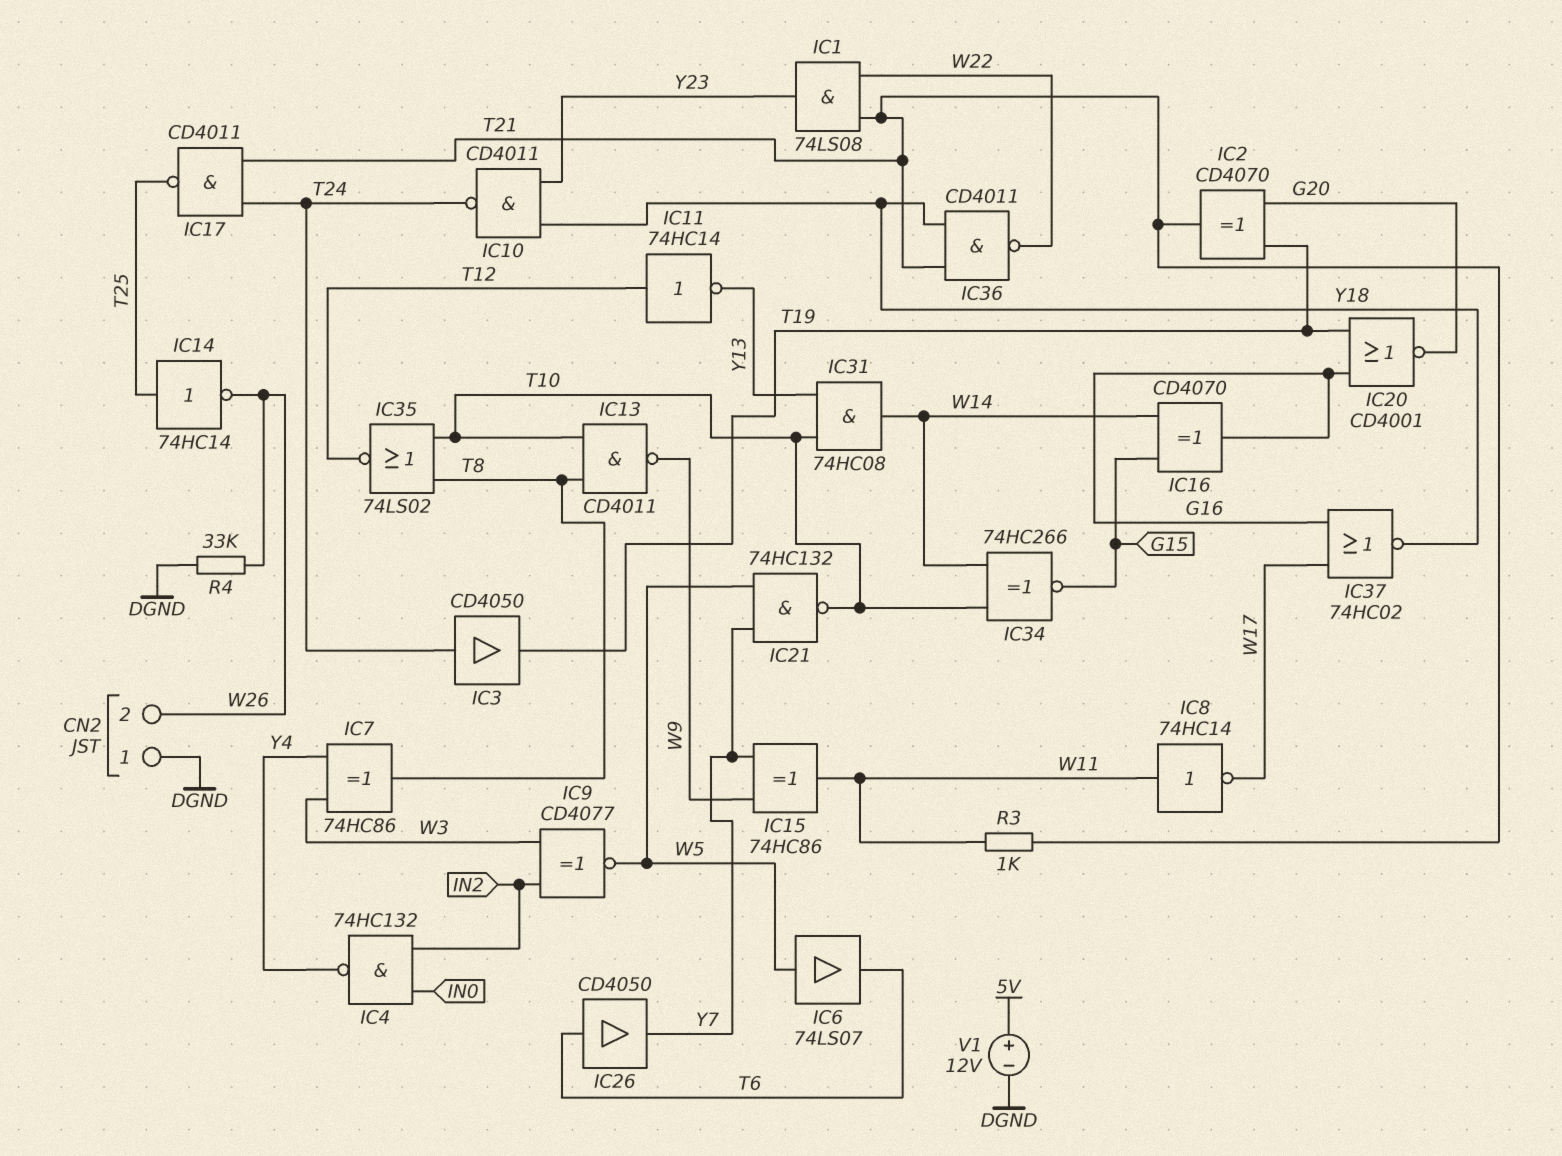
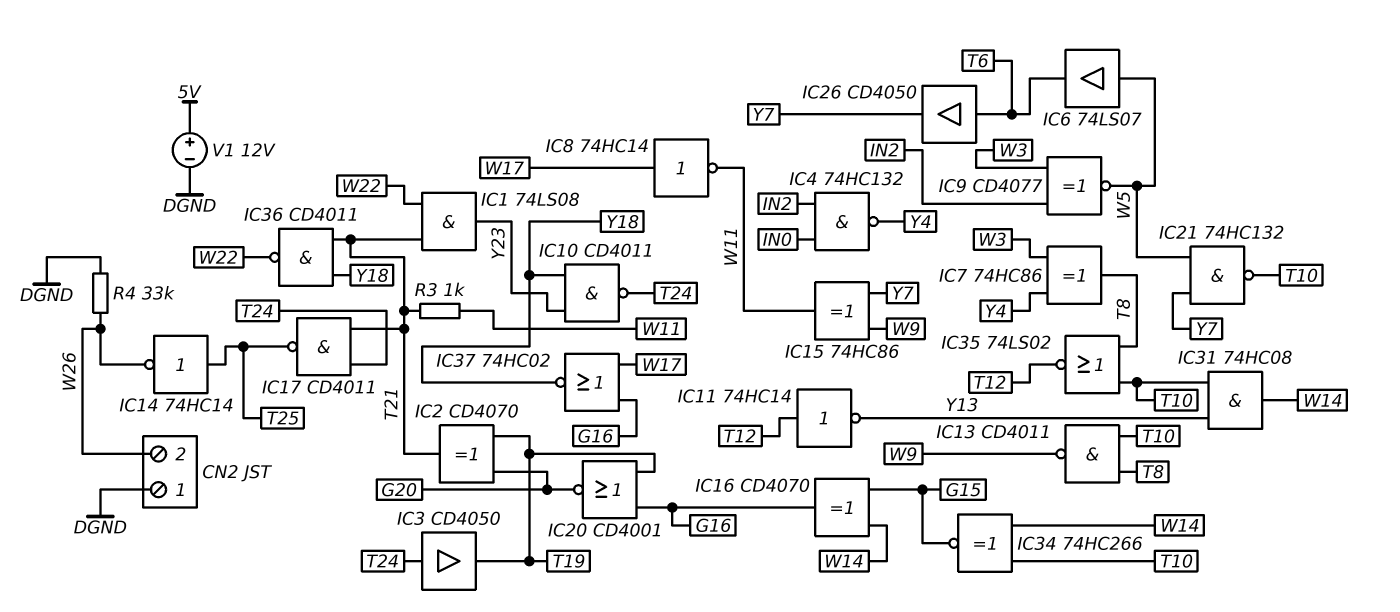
IC8: NOT 74HC14 (in W11, out W17) -> NOT 74HC14 (in W17, out W11)

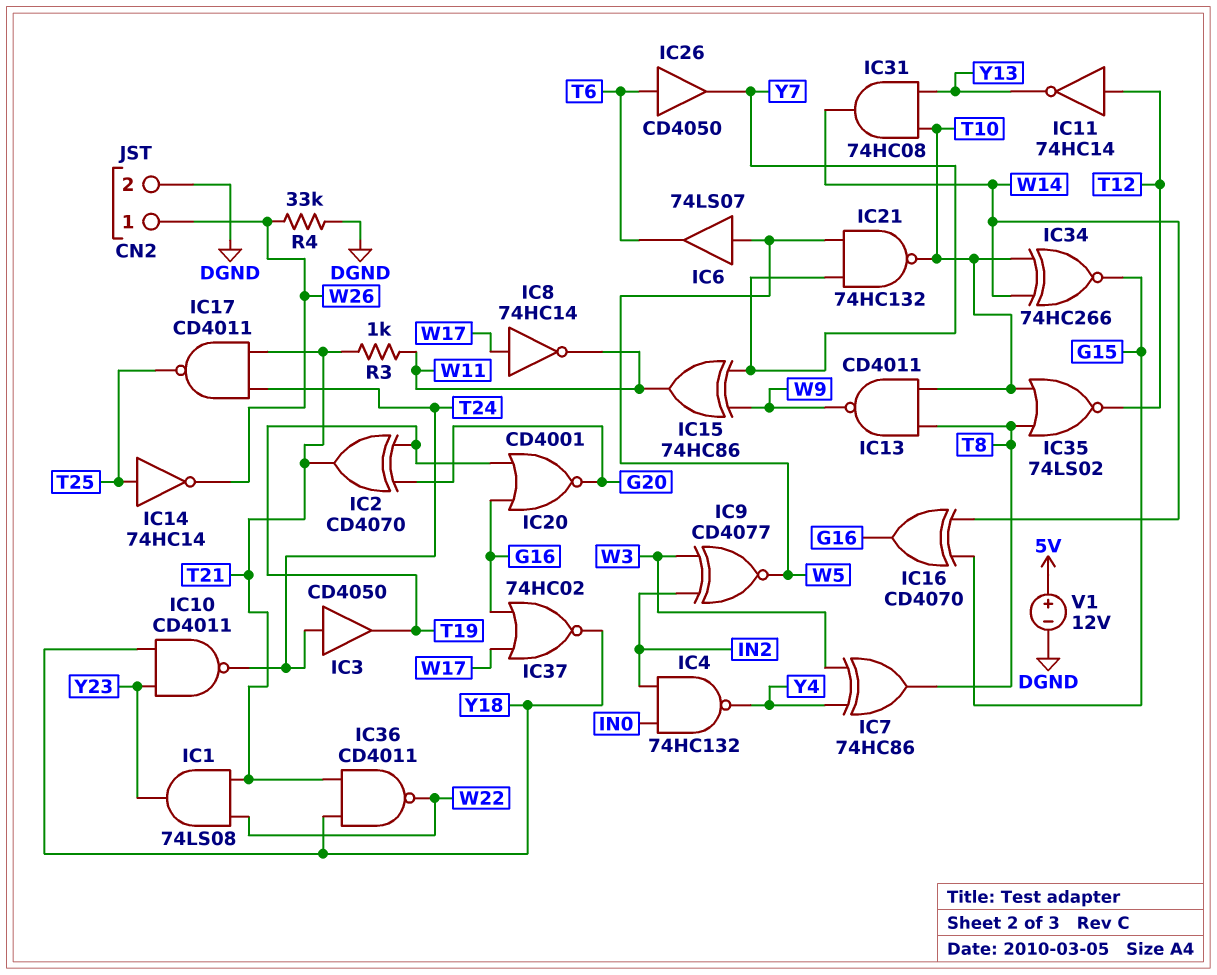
CN2 pin 1: DGND -> W26
CN2 pin 2: W26 -> DGND

